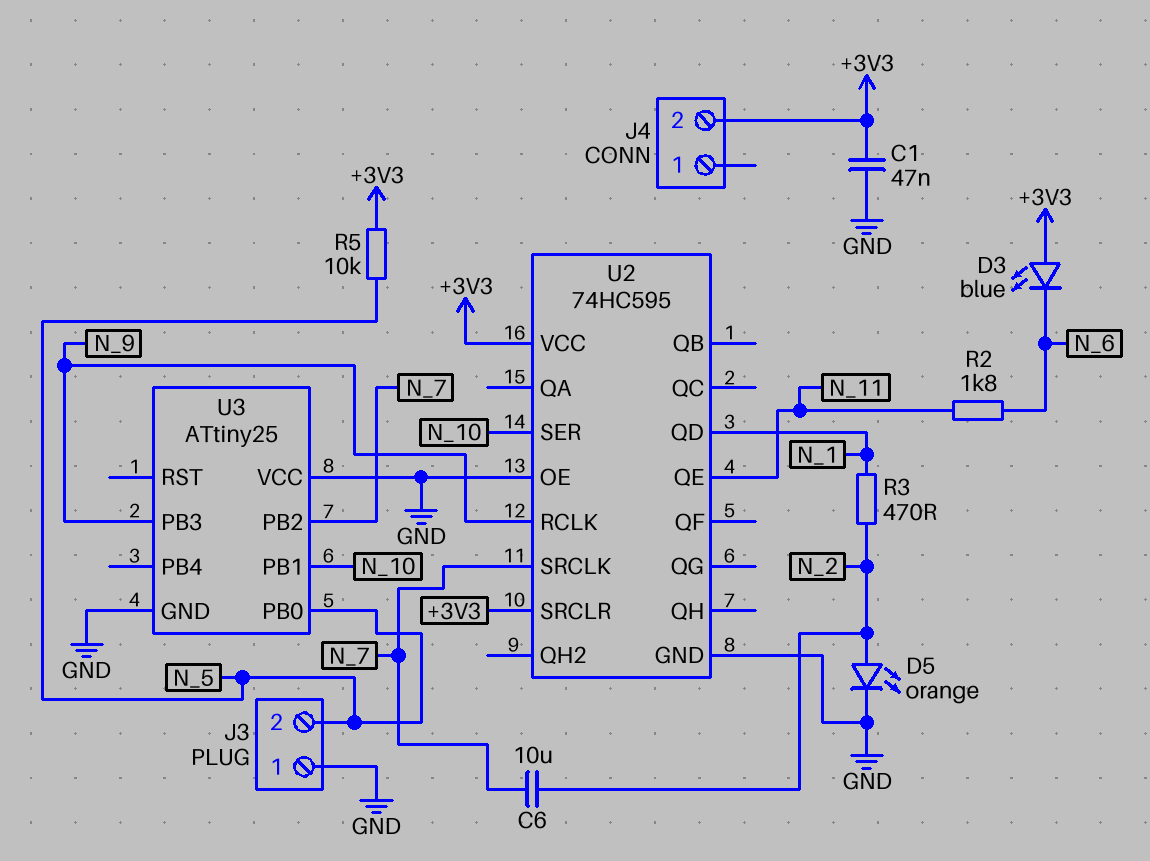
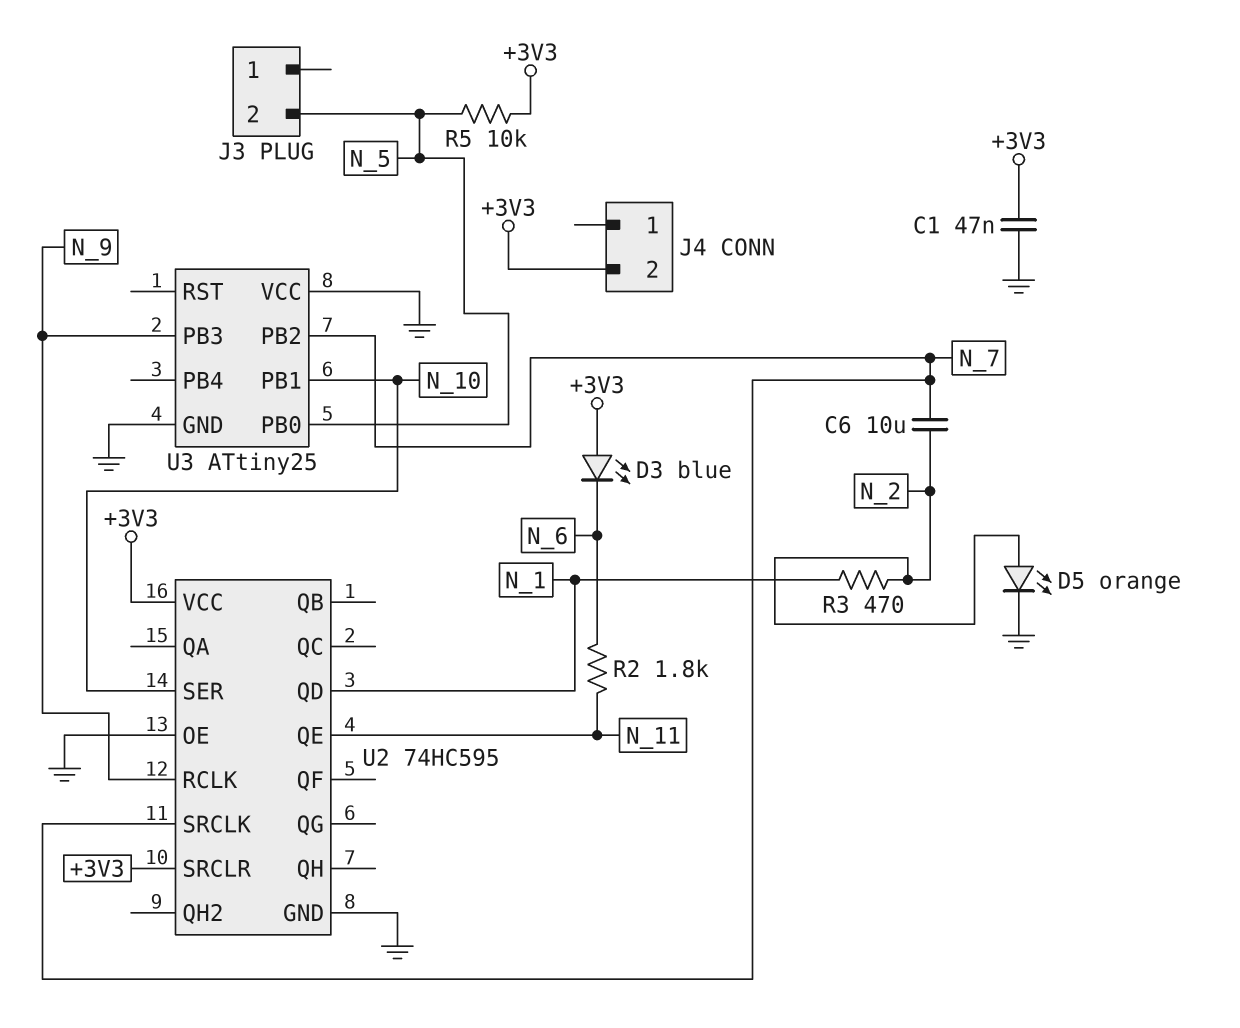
J3 pin 1: GND -> none

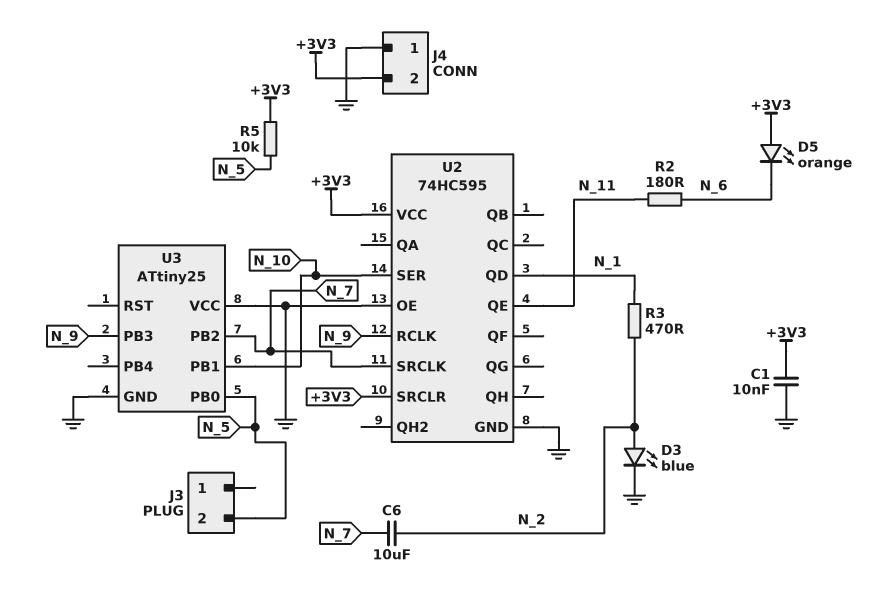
C1: 47nF (+3V3, GND) -> 10nF (+3V3, GND)
D3: LED blue (A +3V3, K N_6) -> LED blue (A N_2, K GND)
D5: LED orange (A N_2, K GND) -> LED orange (A +3V3, K N_6)
J4 pin 1: none -> GND
R2: 1.8k (N_6, N_11) -> 180 (N_6, N_11)

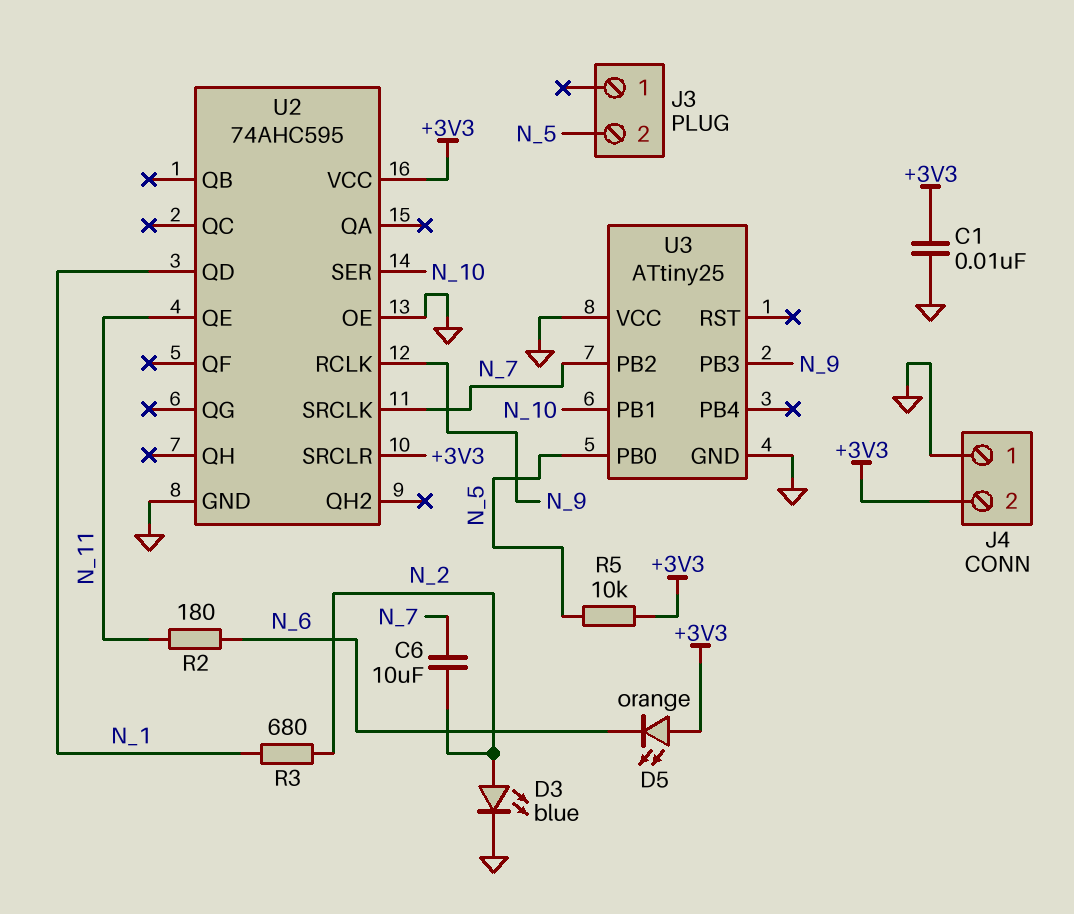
R3: 470 (N_1, N_2) -> 680 (N_1, N_2)
U2: 74HC595 -> 74AHC595

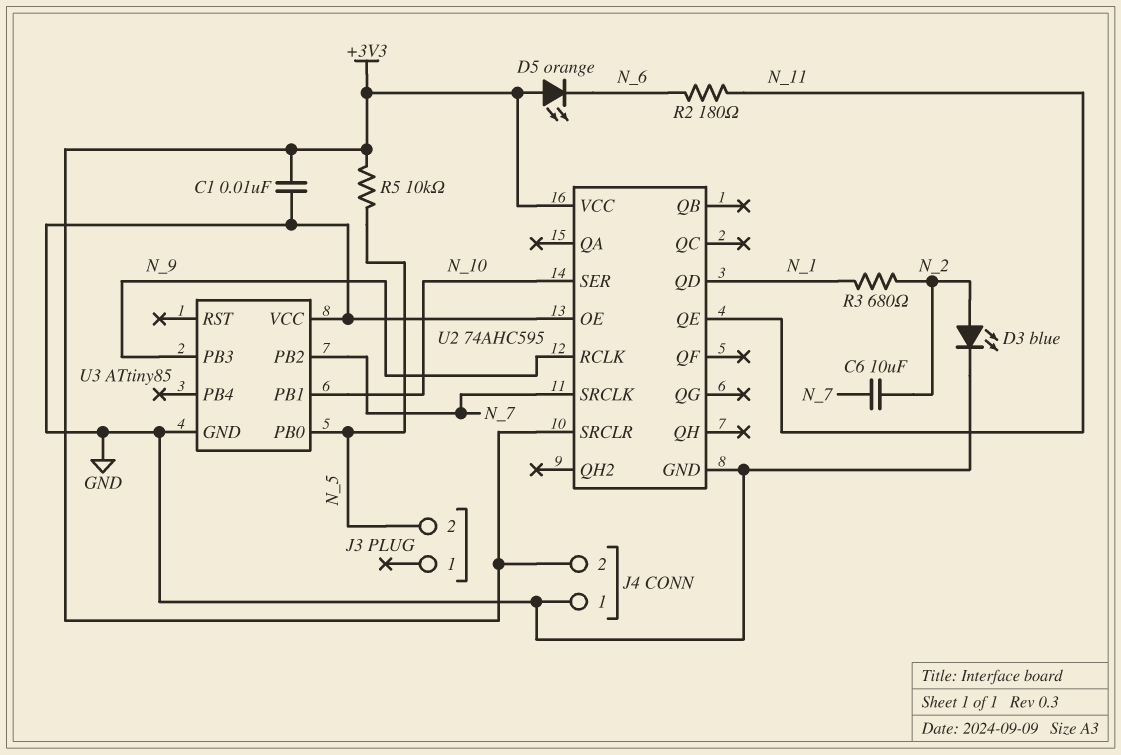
U3: ATtiny25 -> ATtiny85

